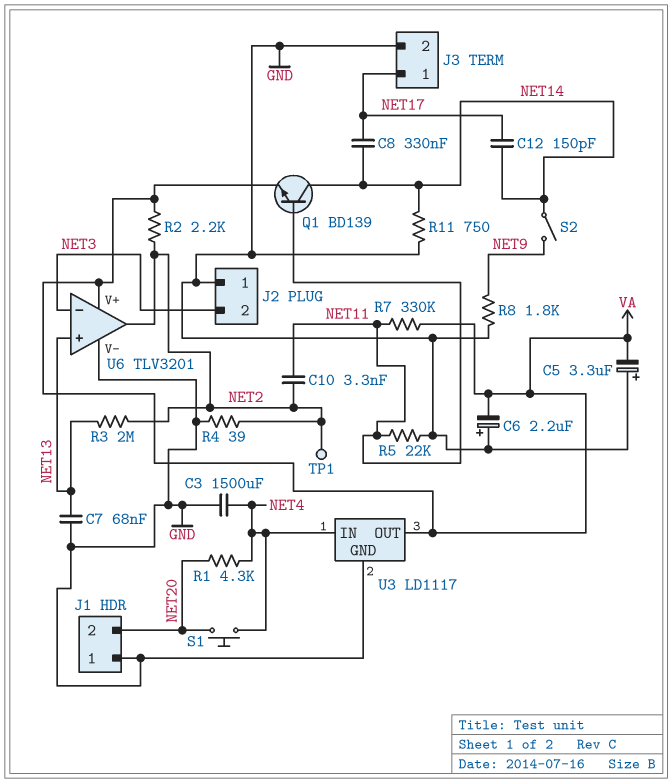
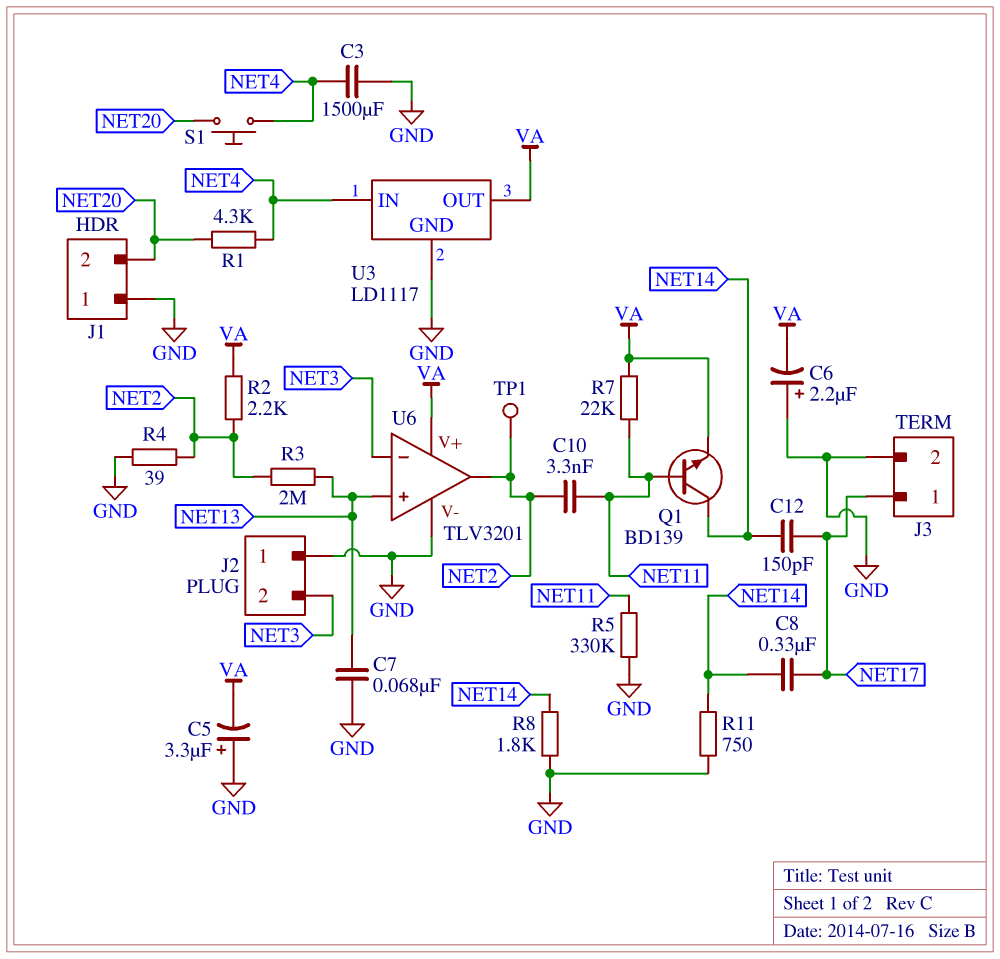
R5: 22k (GND, NET11) -> 330k (GND, NET11)
R7: 330k (NET11, VA) -> 22k (NET11, VA)
R8: 1.8k (GND, NET9) -> 1.8k (GND, NET14)
S2: switch (NET9, NET14) -> none

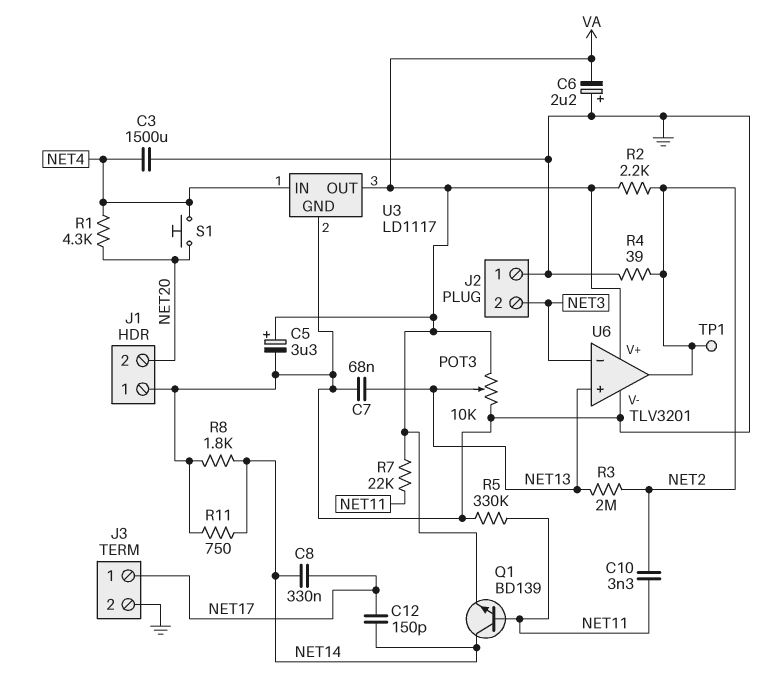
C5: 3.3uF (plus GND, minus VA) -> 3.3uF (plus VA, minus GND)
POT3: none -> 10k (GND, VA, wiper NET13)

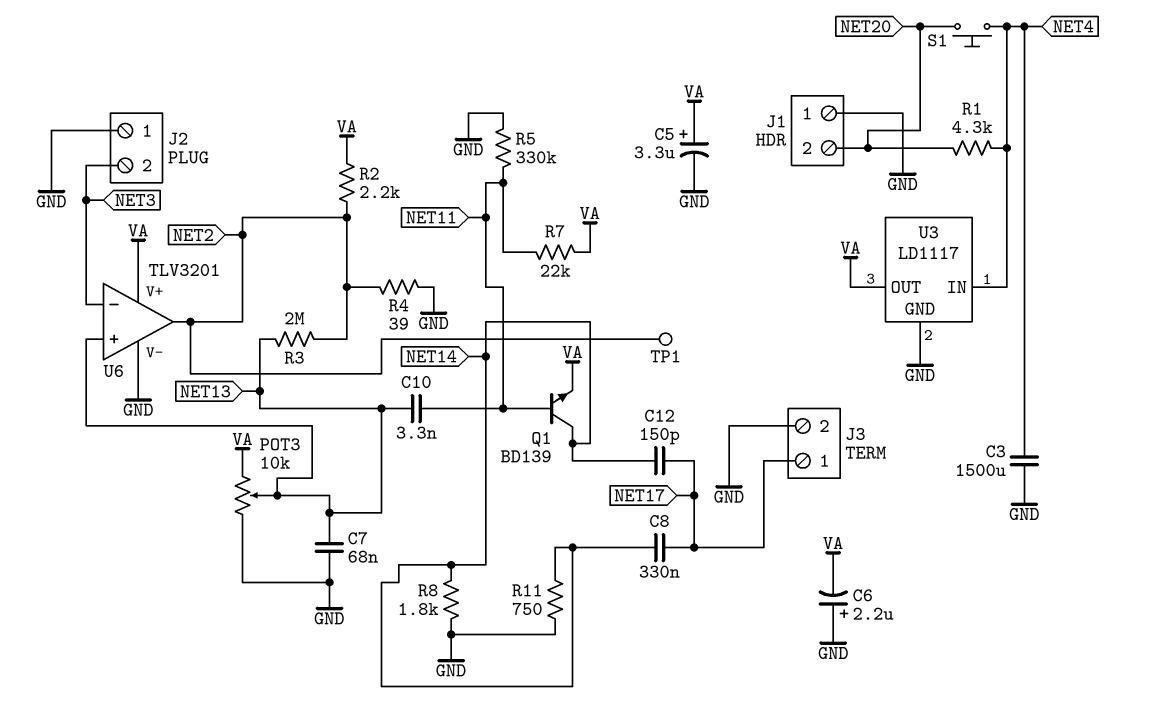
C10: 3.3nF (NET2, NET11) -> 3.3nF (NET11, NET13)

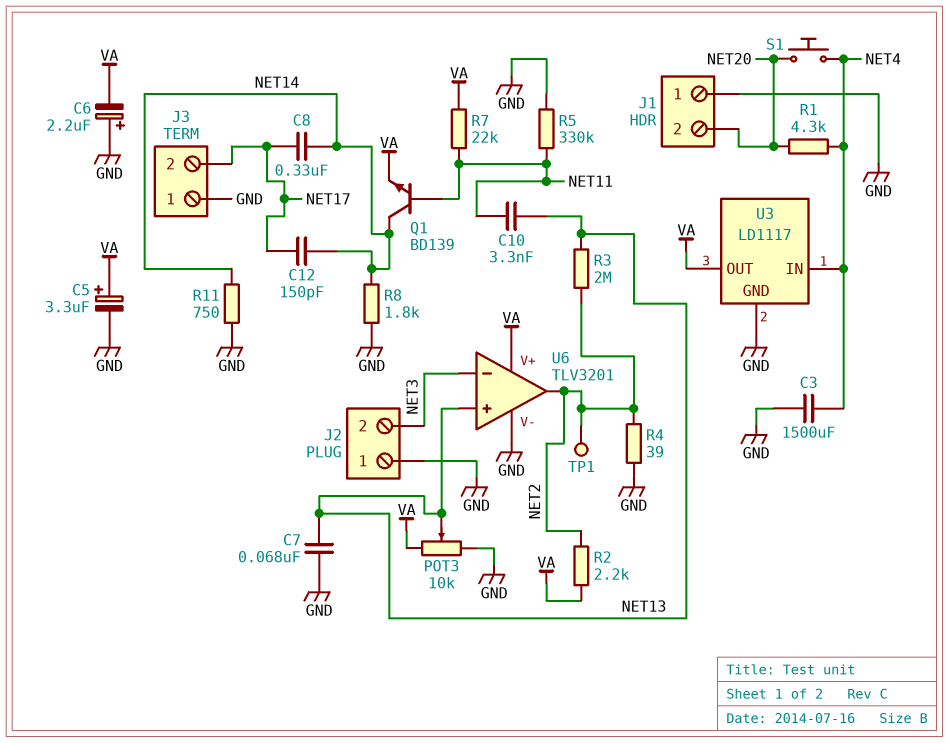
J3 pin 1: NET17 -> GND
J3 pin 2: GND -> NET17

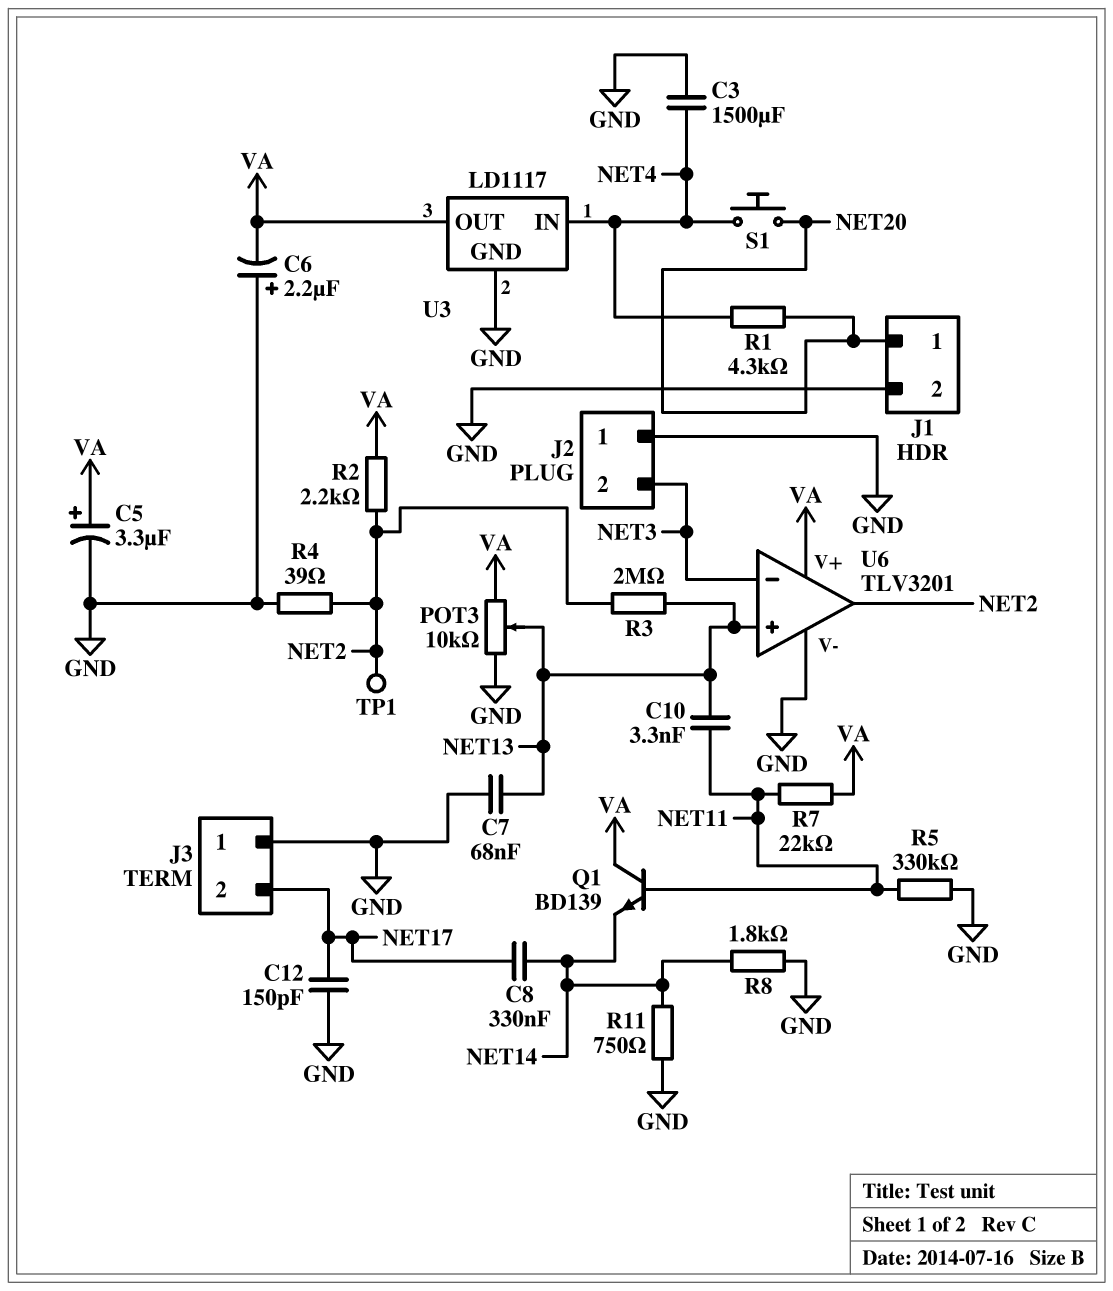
C12: 150pF (NET14, NET17) -> 150pF (GND, NET17)
J1 pin 1: GND -> NET20
J1 pin 2: NET20 -> GND
Q1: NPN BD139 (B NET11, C NET14, E VA) -> NPN BD139 (B NET11, C VA, E NET14)

